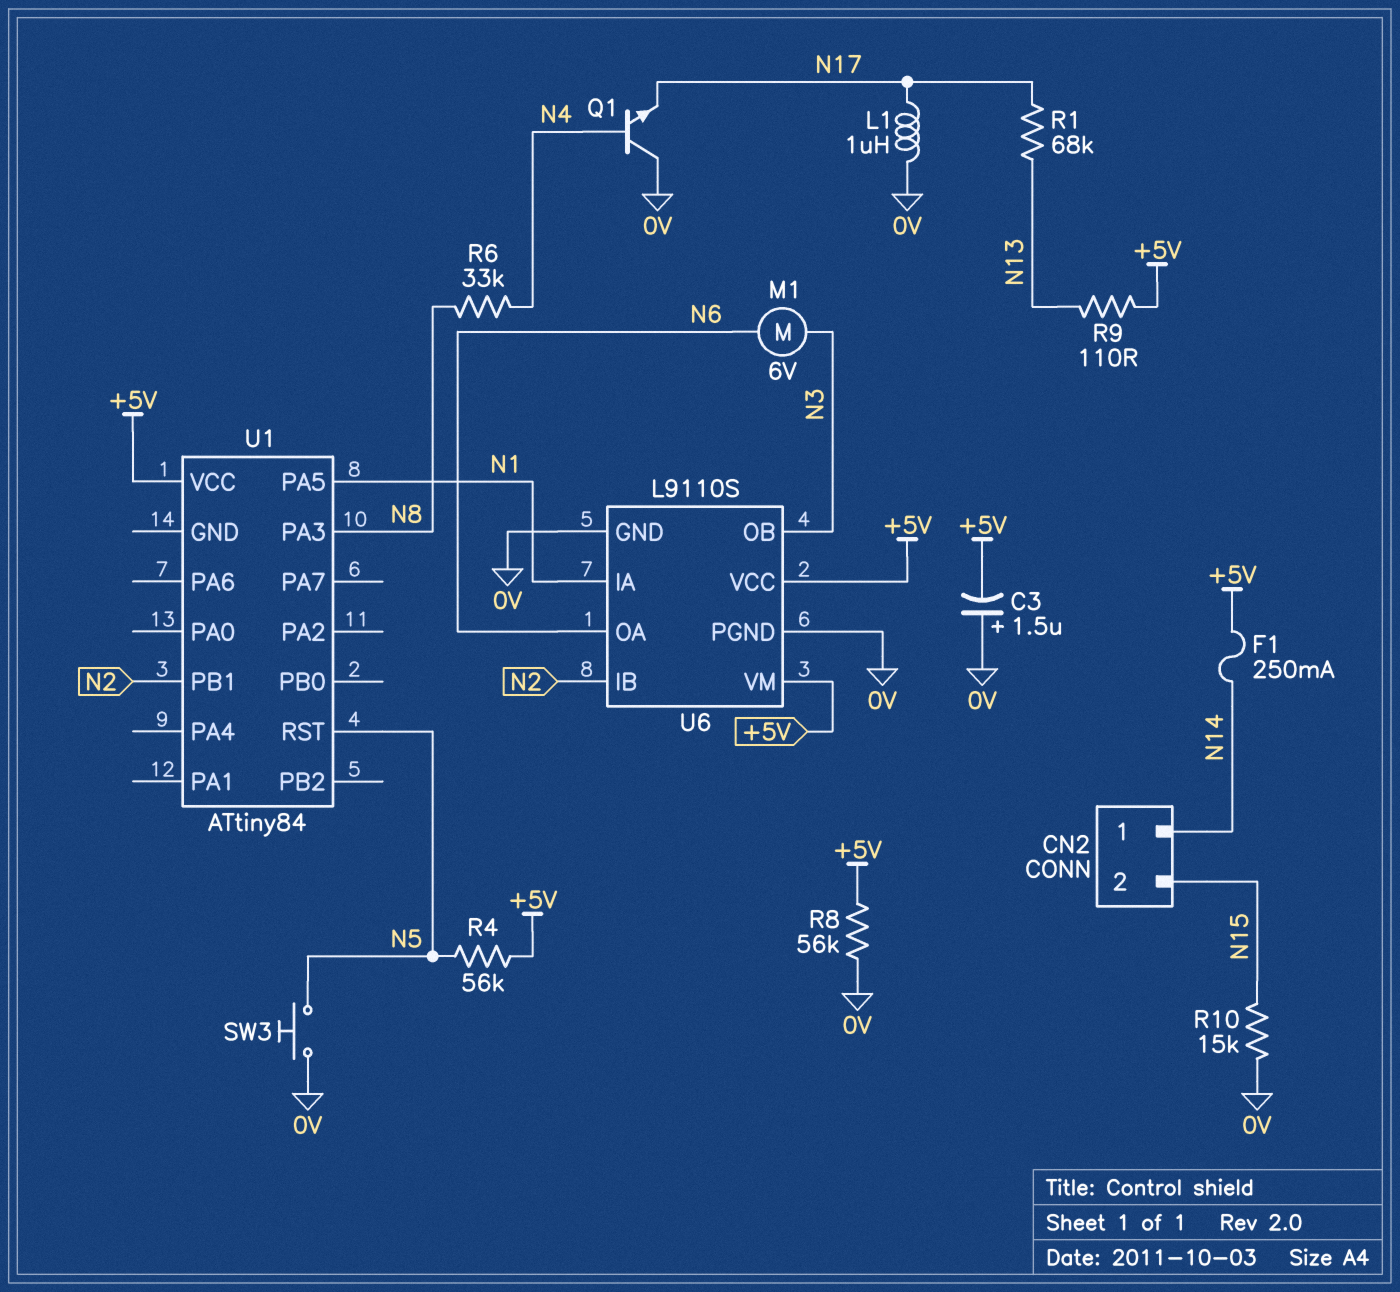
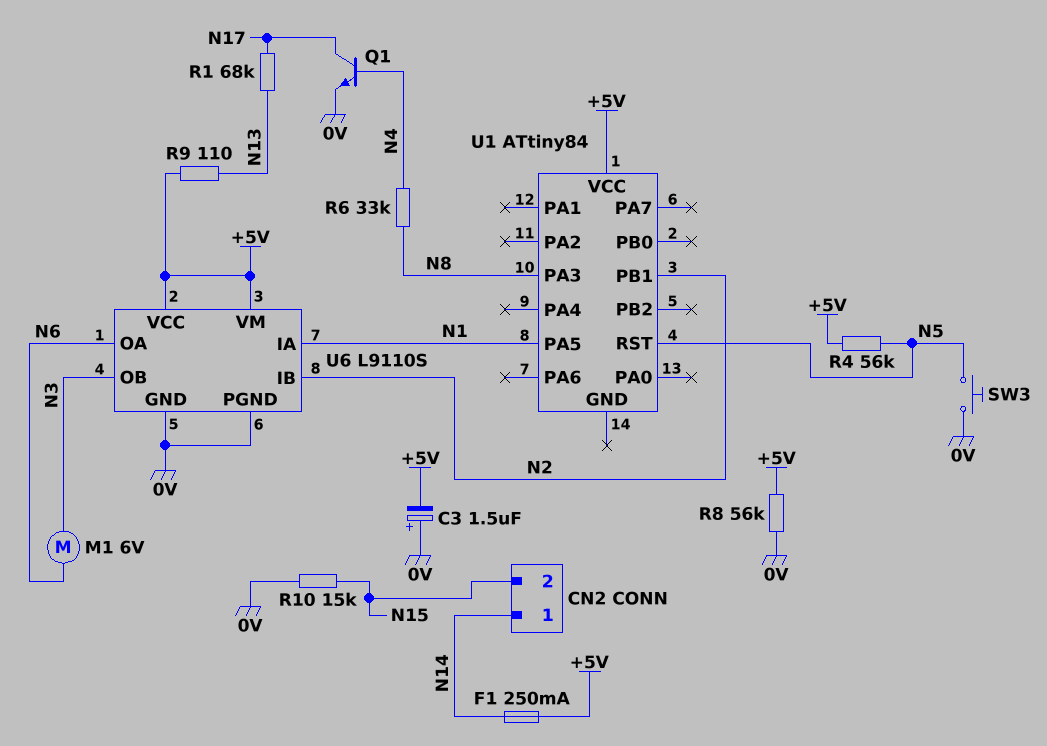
L1: 1uH (0V, N17) -> none
Q1: NPN (B N4, C 0V, E N17) -> NPN (B N4, C N17, E 0V)

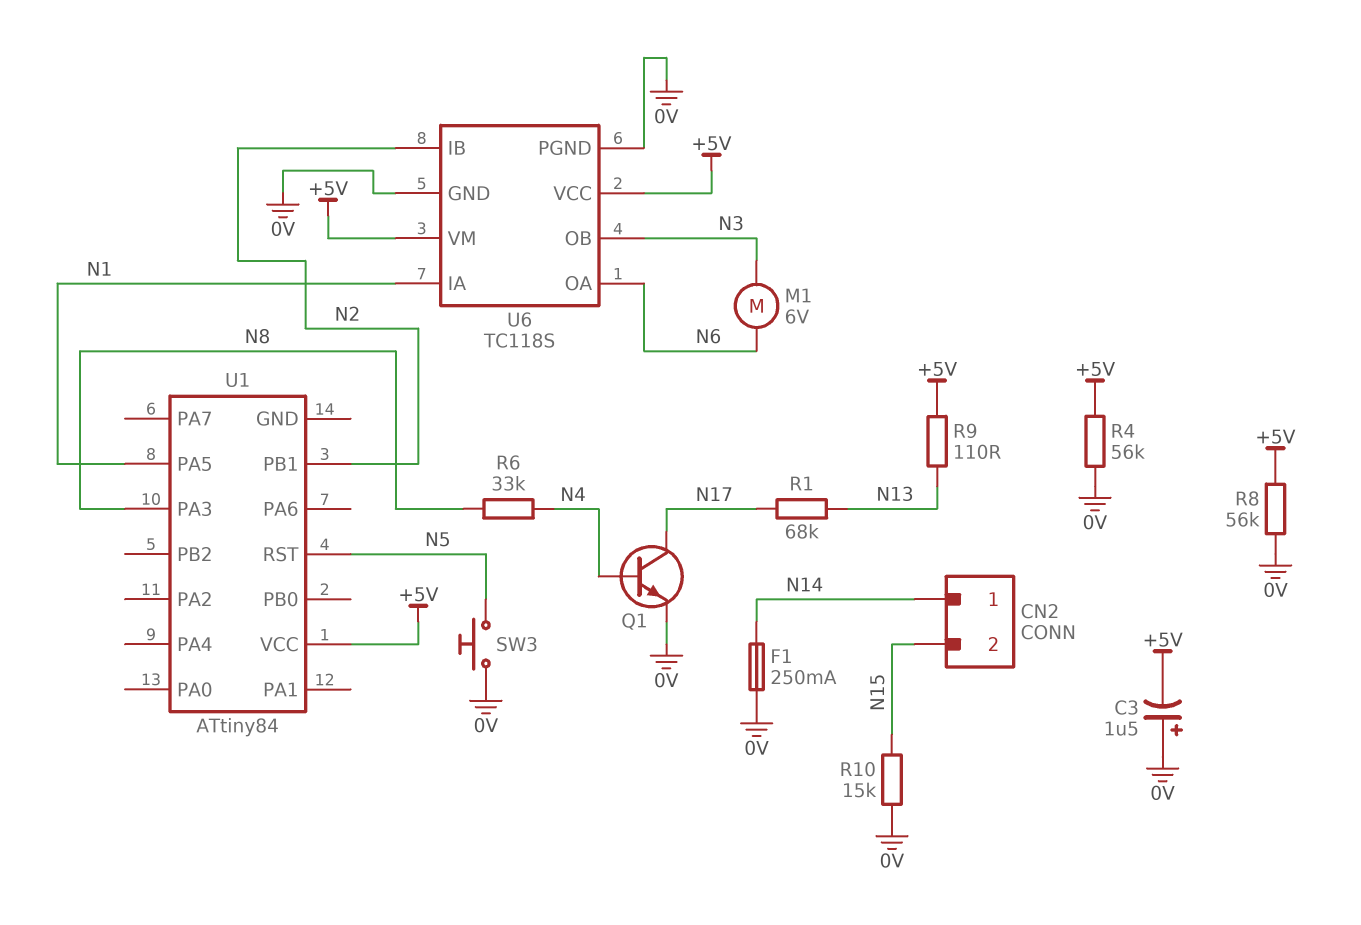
F1: 250mA (+5V, N14) -> 250mA (0V, N14)
R4: 56k (+5V, N5) -> 56k (+5V, 0V)
U6: L9110S -> TC118S

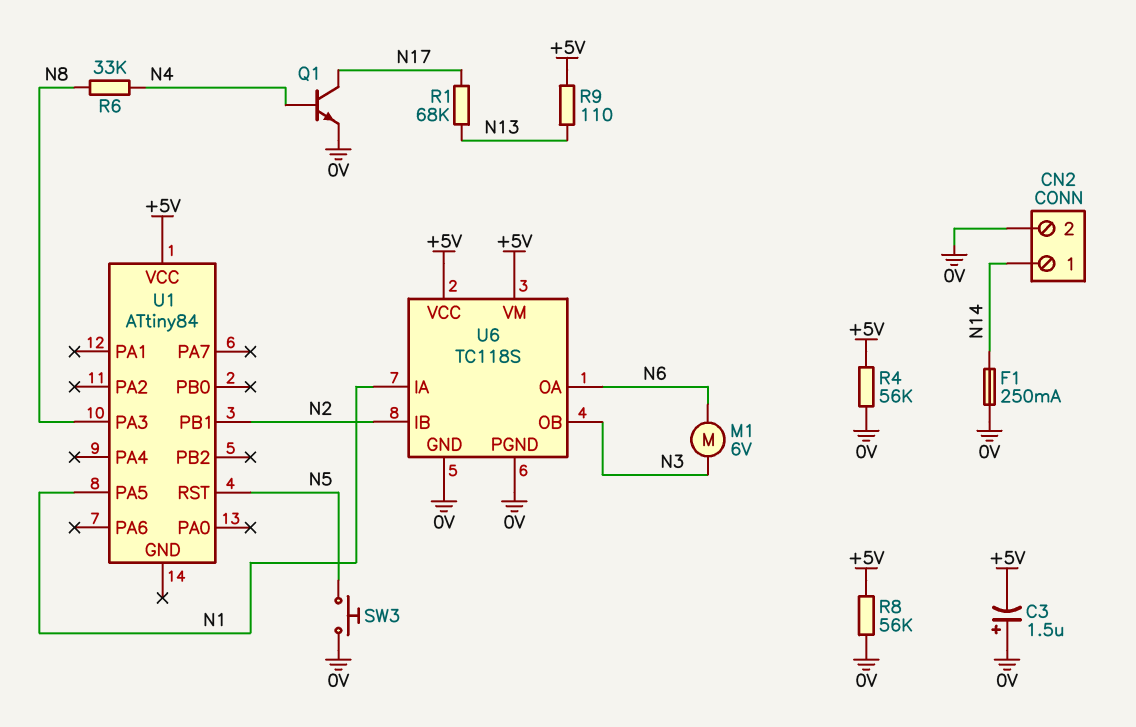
CN2 pin 2: N15 -> 0V
R10: 15k (0V, N15) -> none

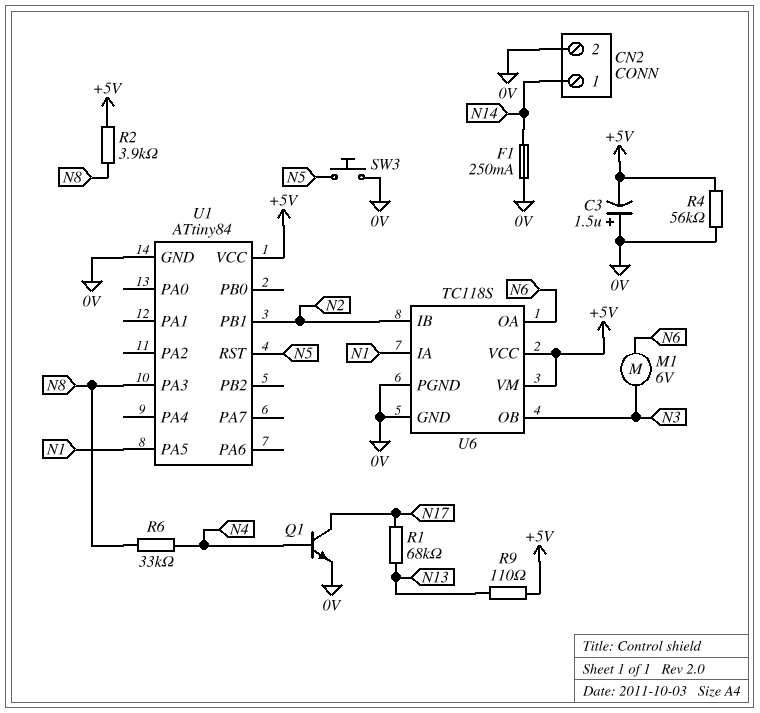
R2: none -> 3.9k (+5V, N8)
R8: 56k (+5V, 0V) -> none
U1 pin GND: none -> 0V

